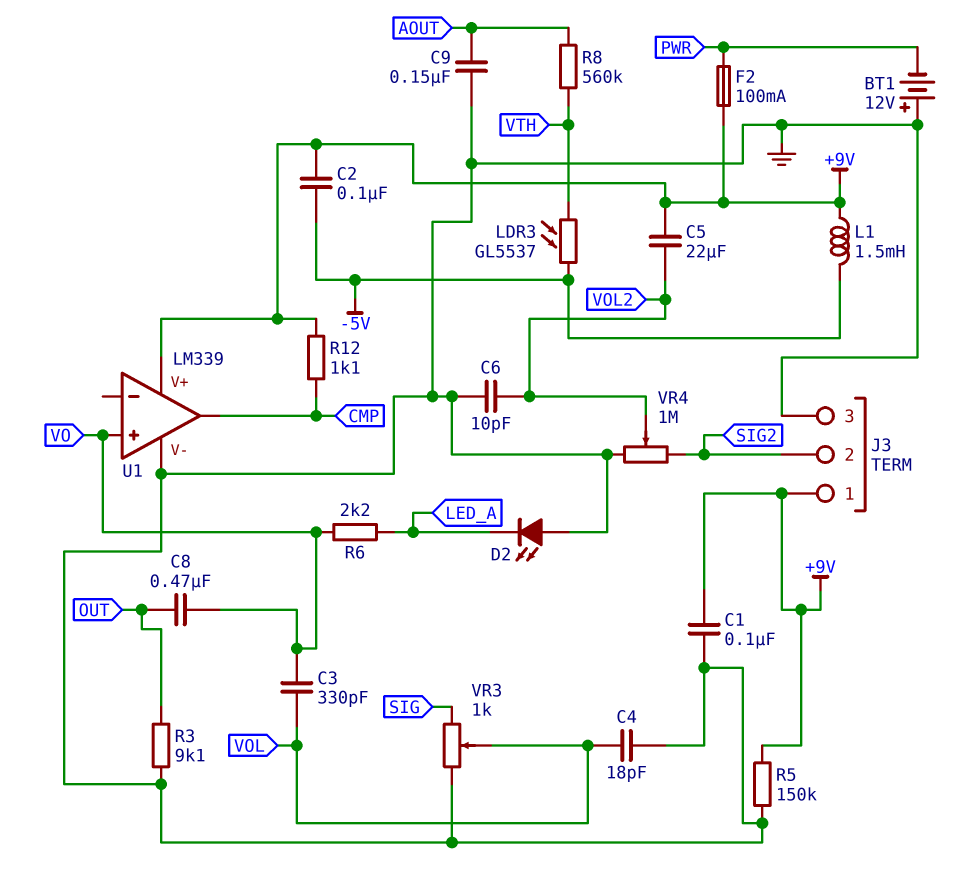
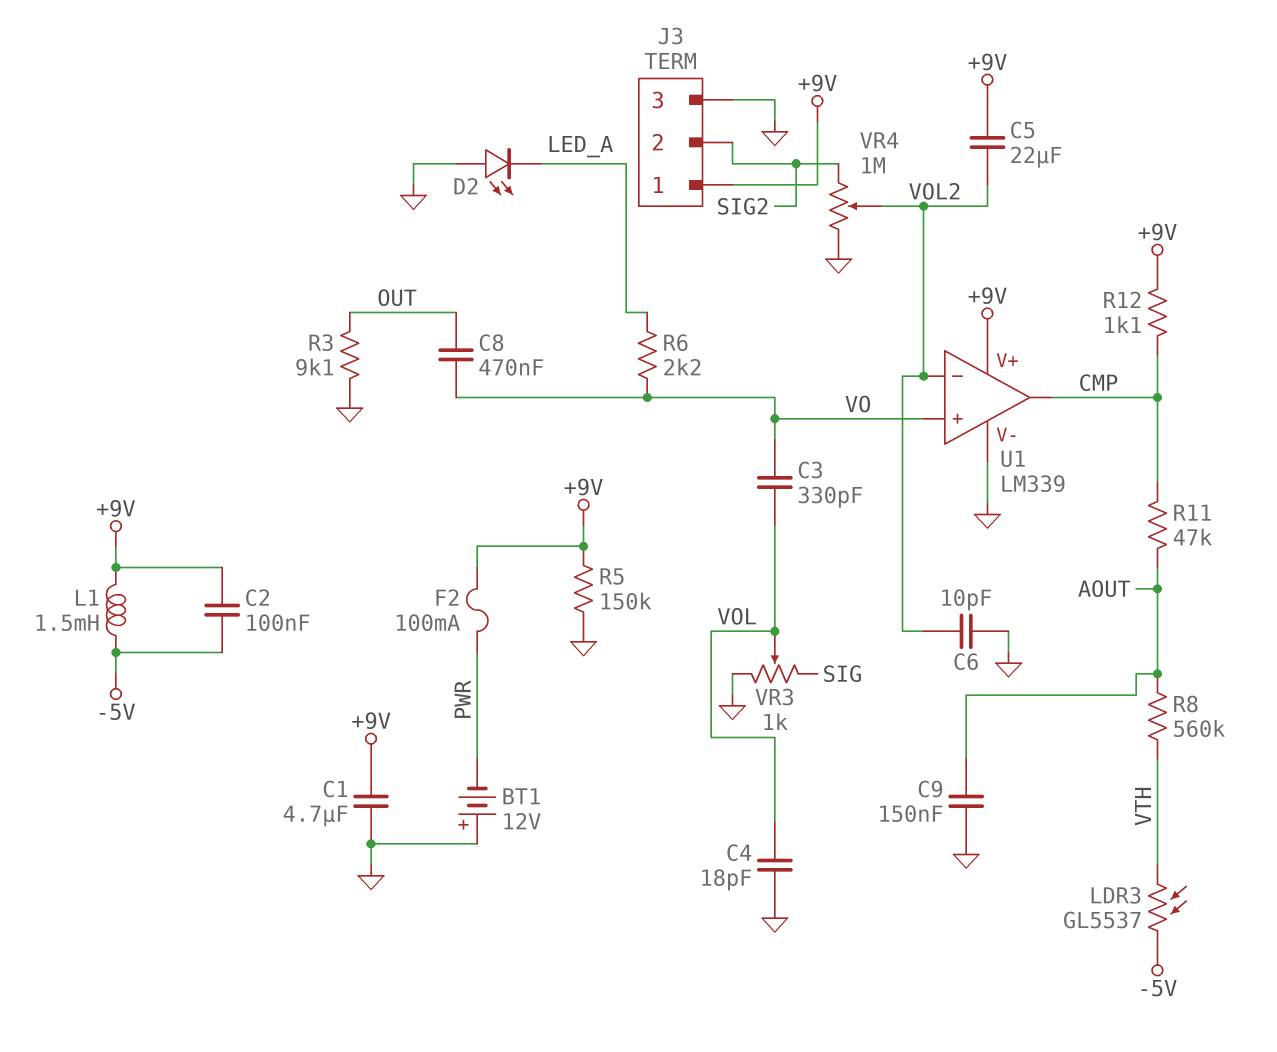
C1: 100nF (+9V, GND) -> 4.7uF (+9V, GND)
R11: none -> 47k (AOUT, CMP)
U1 pin in-: none -> VOL2

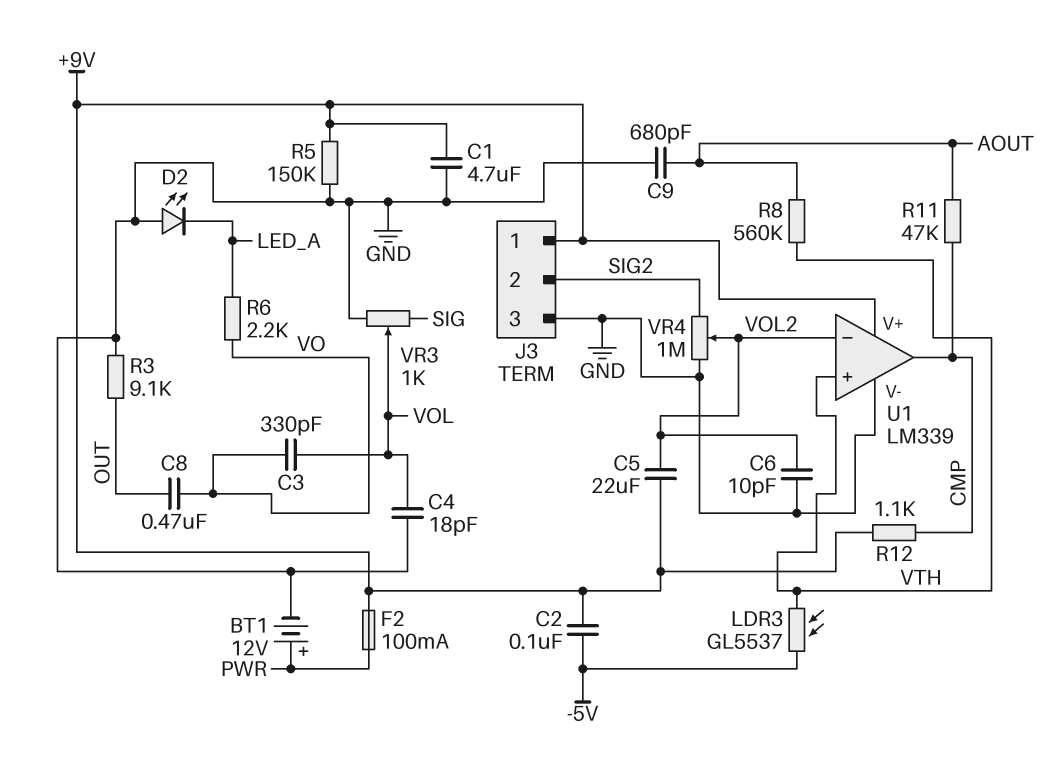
BT1: 12V (plus GND, minus PWR) -> 12V (plus PWR, minus GND)
C9: 150nF (AOUT, GND) -> 680pF (AOUT, GND)
L1: 1.5mH (+9V, -5V) -> none
U1 pin in+: VO -> VTH

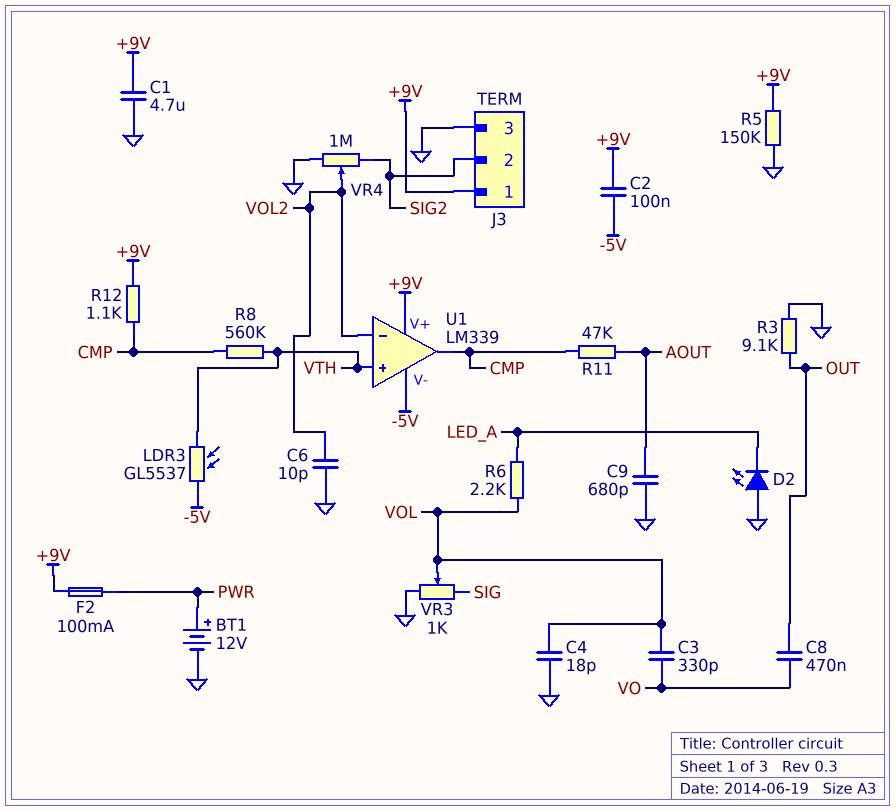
C5: 22uF (+9V, VOL2) -> none
R6: 2.2k (LED_A, VO) -> 2.2k (LED_A, VOL)
R8: 560k (AOUT, VTH) -> 560k (CMP, VTH)
U1 pin V-: GND -> -5V

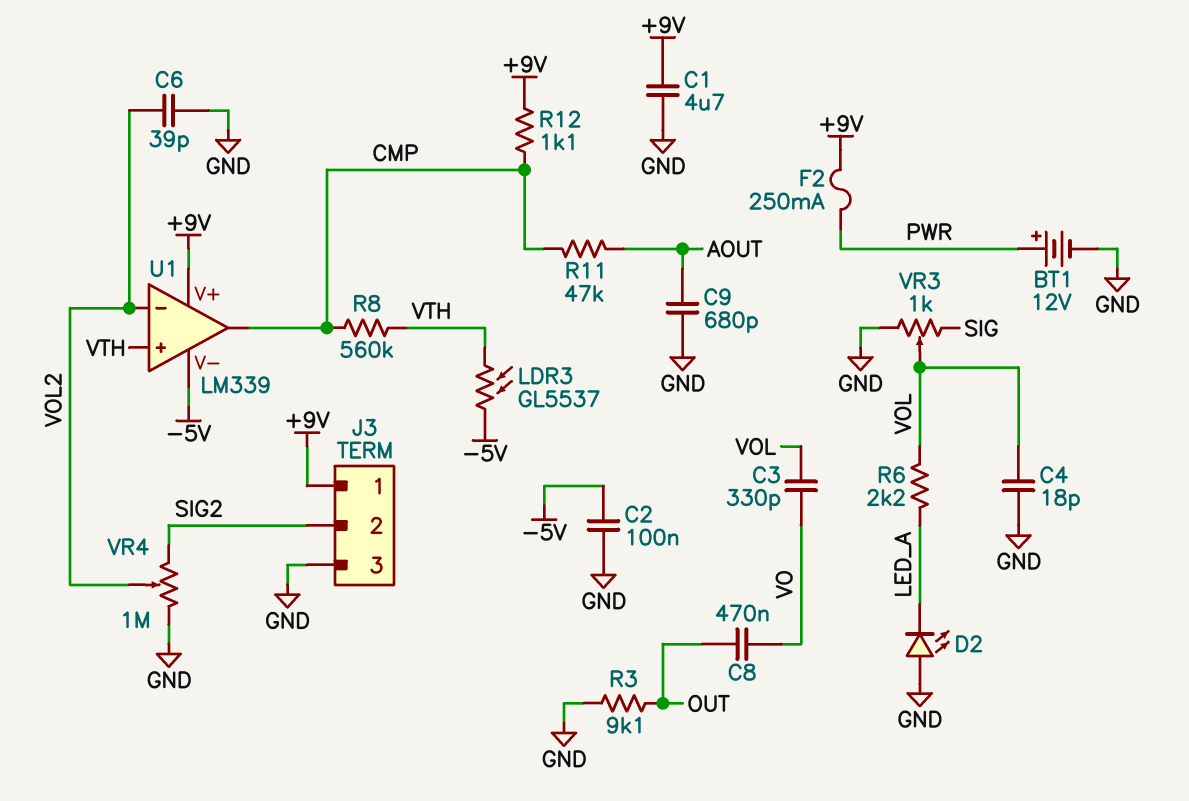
C2: 100nF (+9V, -5V) -> 100nF (-5V, GND)
C6: 10pF (GND, VOL2) -> 39pF (GND, VOL2)
F2: 100mA (+9V, PWR) -> 250mA (+9V, PWR)
R5: 150k (+9V, GND) -> none

